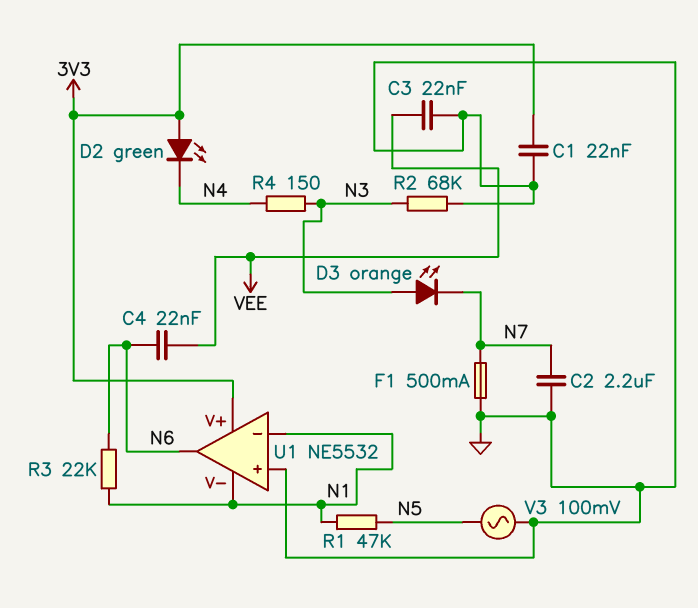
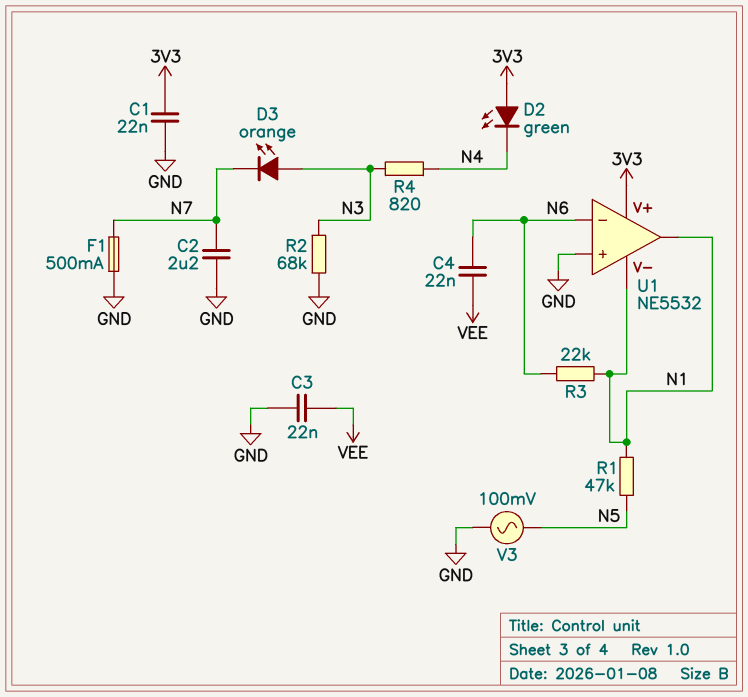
R4: 150 (N3, N4) -> 820 (N3, N4)
U1 pin in-: N1 -> N6
U1 pin out: N6 -> N1

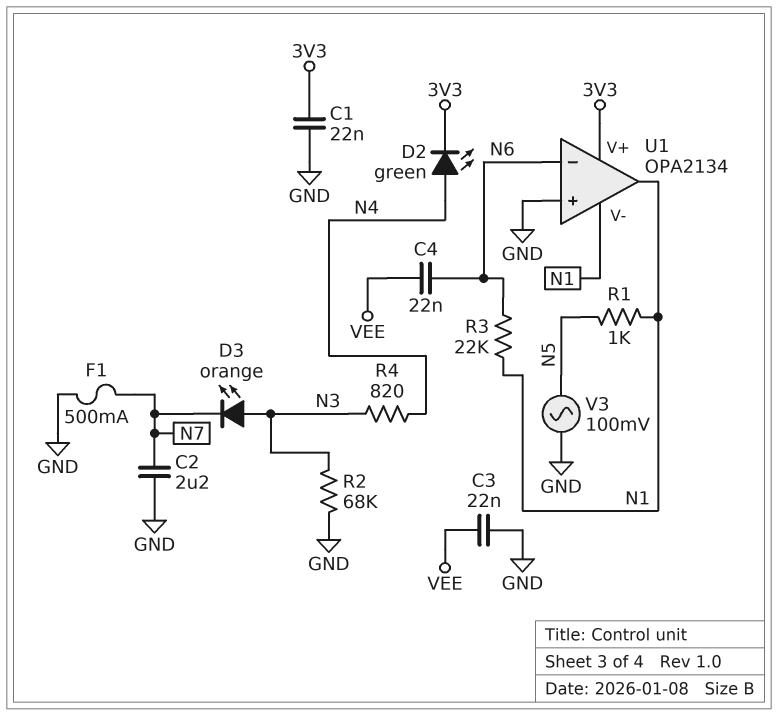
D2: LED green (A 3V3, K N4) -> LED green (A N4, K 3V3)
R1: 47k (N1, N5) -> 1k (N1, N5)
U1: NE5532 -> OPA2134

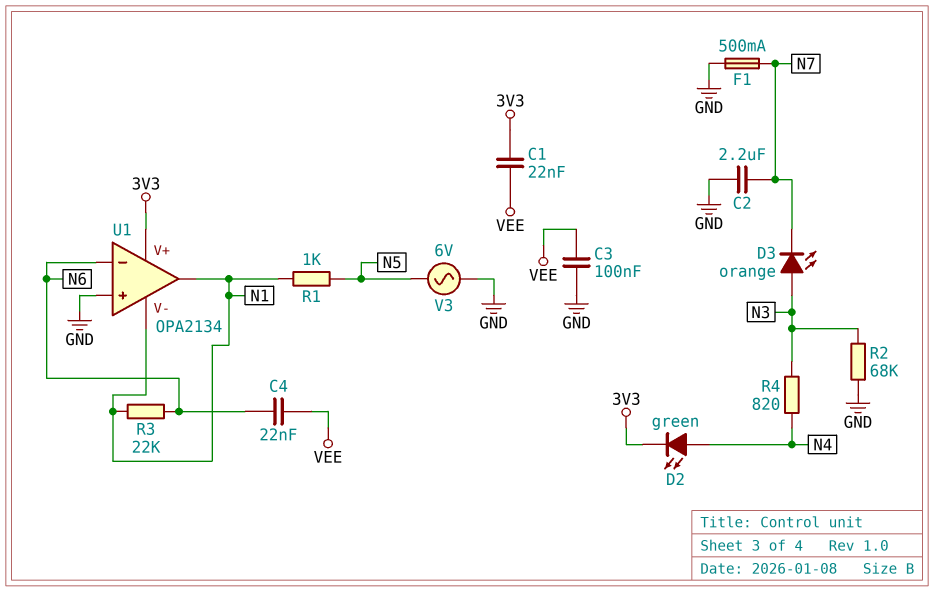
C1: 22nF (3V3, GND) -> 22nF (3V3, VEE)
C3: 22nF (GND, VEE) -> 100nF (GND, VEE)
V3: AC 100mV (GND, N5) -> AC 6V (GND, N5)

